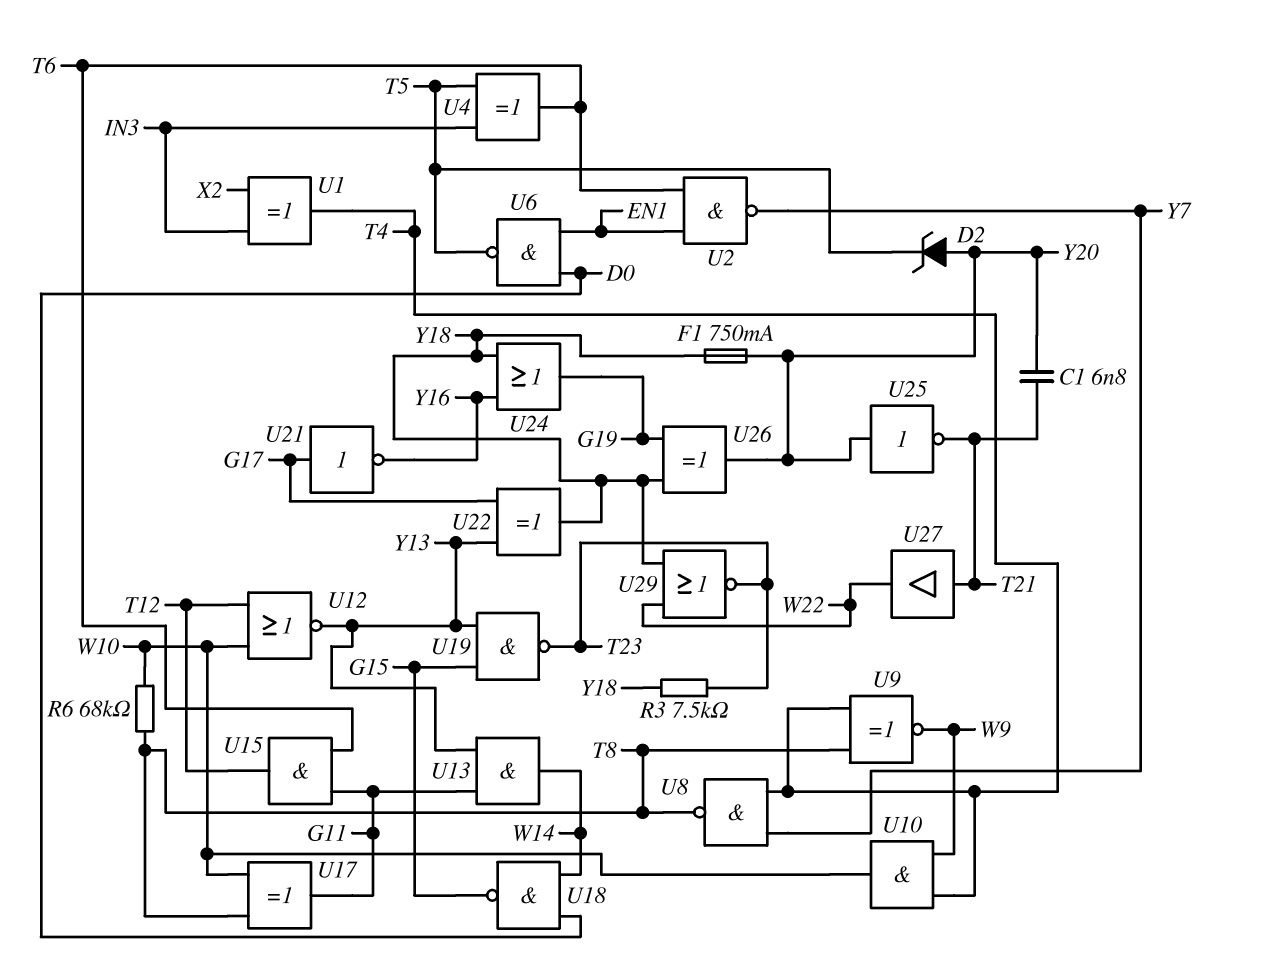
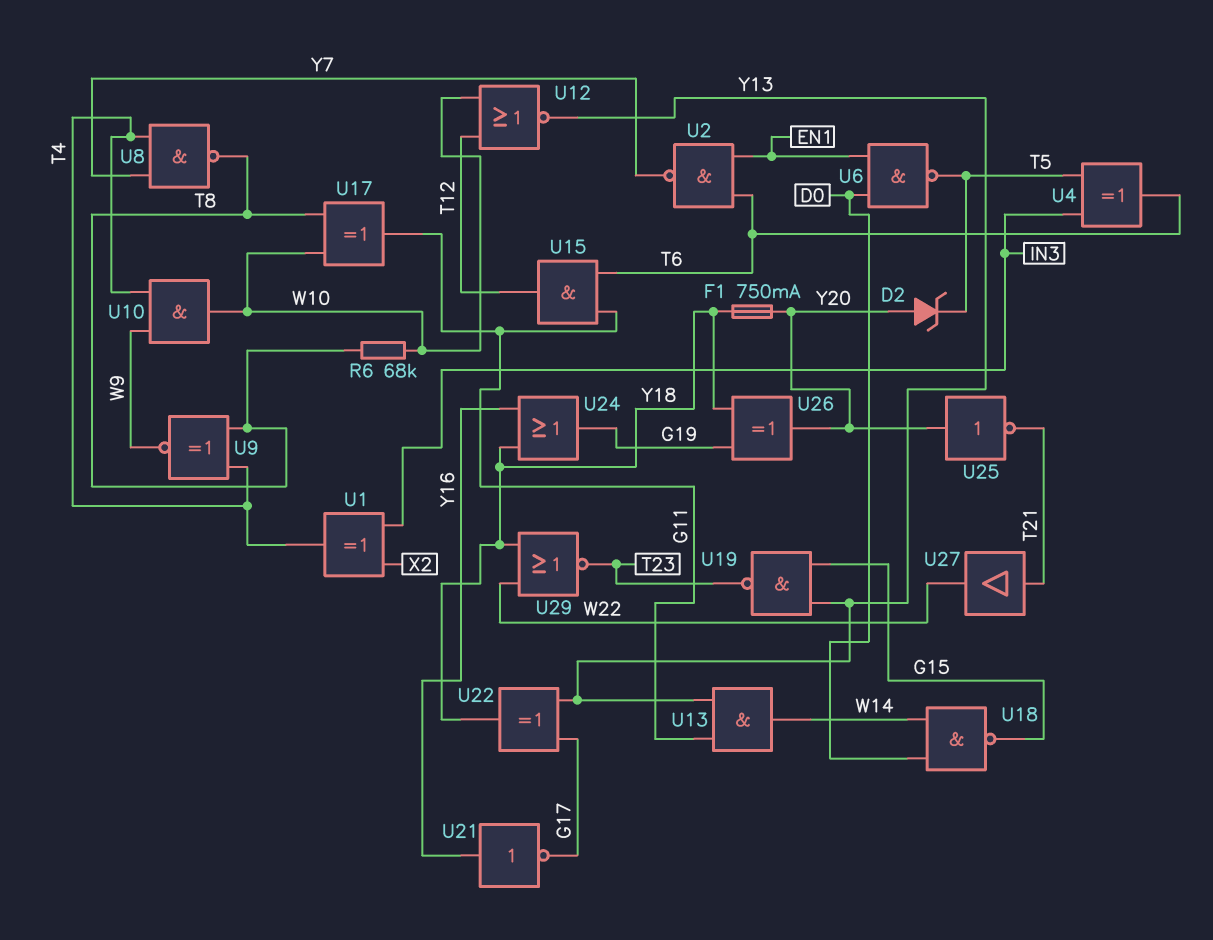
C1: 6.8nF (T21, Y20) -> none
R3: 7.5k (T23, Y18) -> none
U21: NOT (in G17, out Y16) -> NOT (in Y16, out G17)

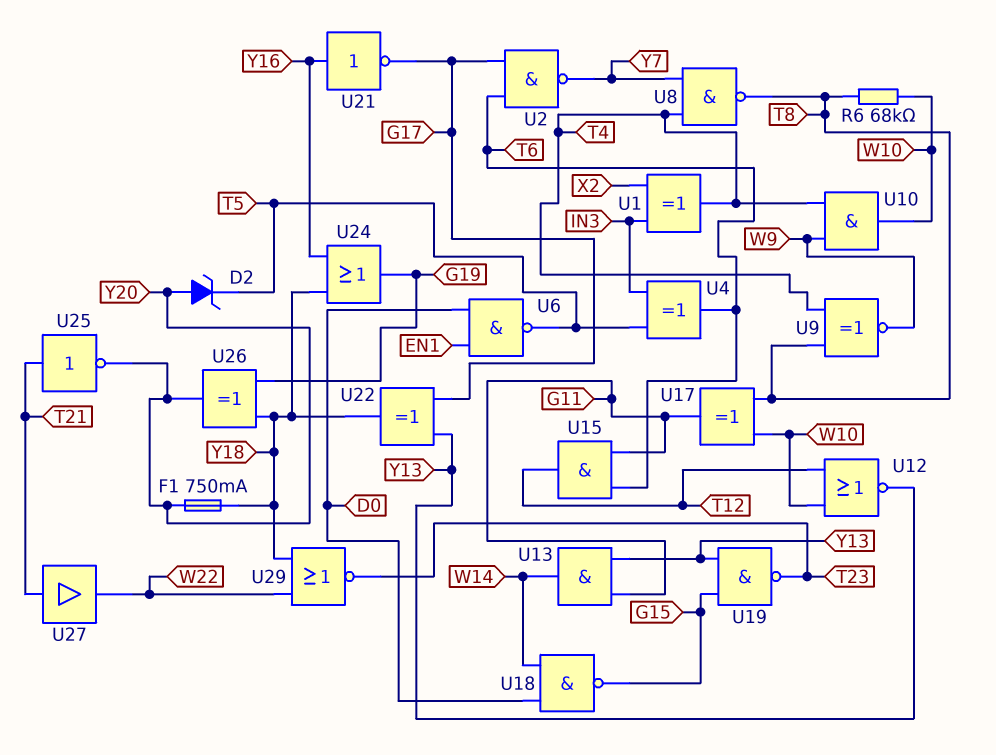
U2: NAND (in EN1, in T6, out Y7) -> NAND (in G17, in T6, out Y7)
U25: NOT (in Y20, out T21) -> NOT (in T21, out Y20)

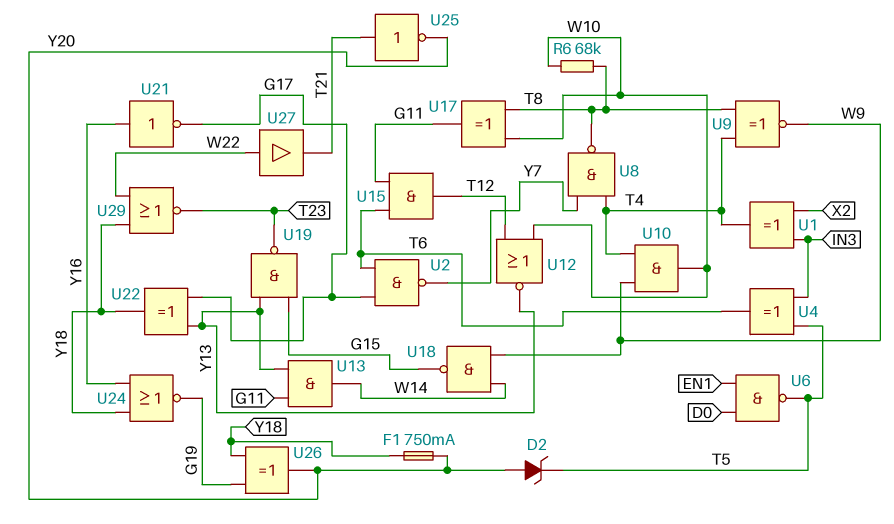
U18: NAND (in D0, in W14, out G15) -> NAND (in W9, in W14, out G15)
U24: OR (in Y16, in Y18, out G19) -> NOR (in Y16, in Y18, out G19)
U27: buffer (in T21, out W22) -> buffer (in W22, out T21)

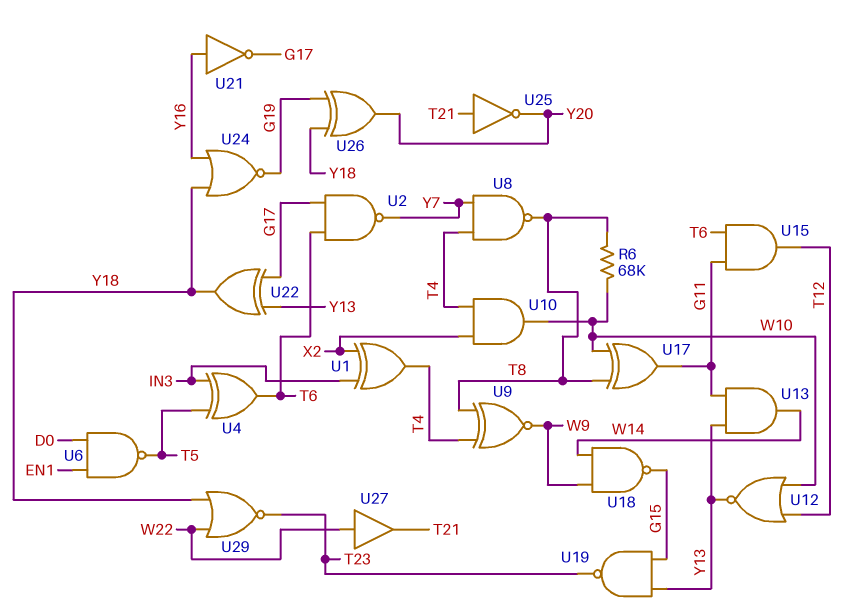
D2: zener (A Y20, K T5) -> none
F1: 750mA (Y18, Y20) -> none
U10: AND (in T4, in W9, out W10) -> AND (in T4, in X2, out W10)

